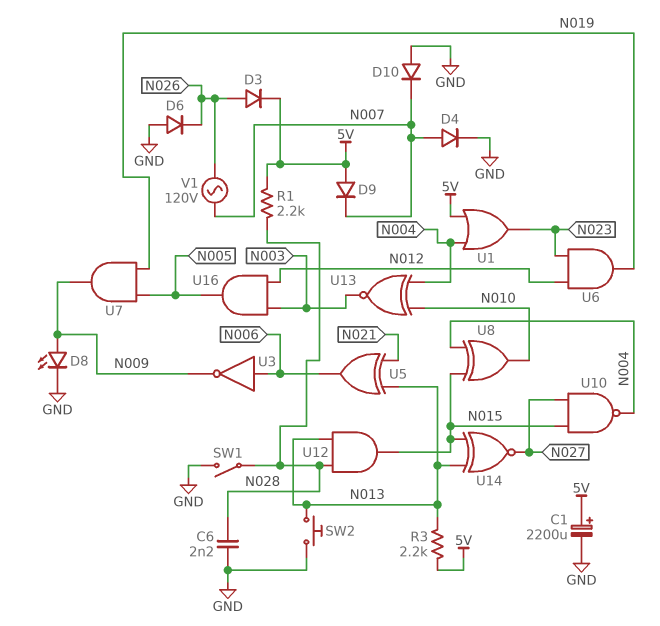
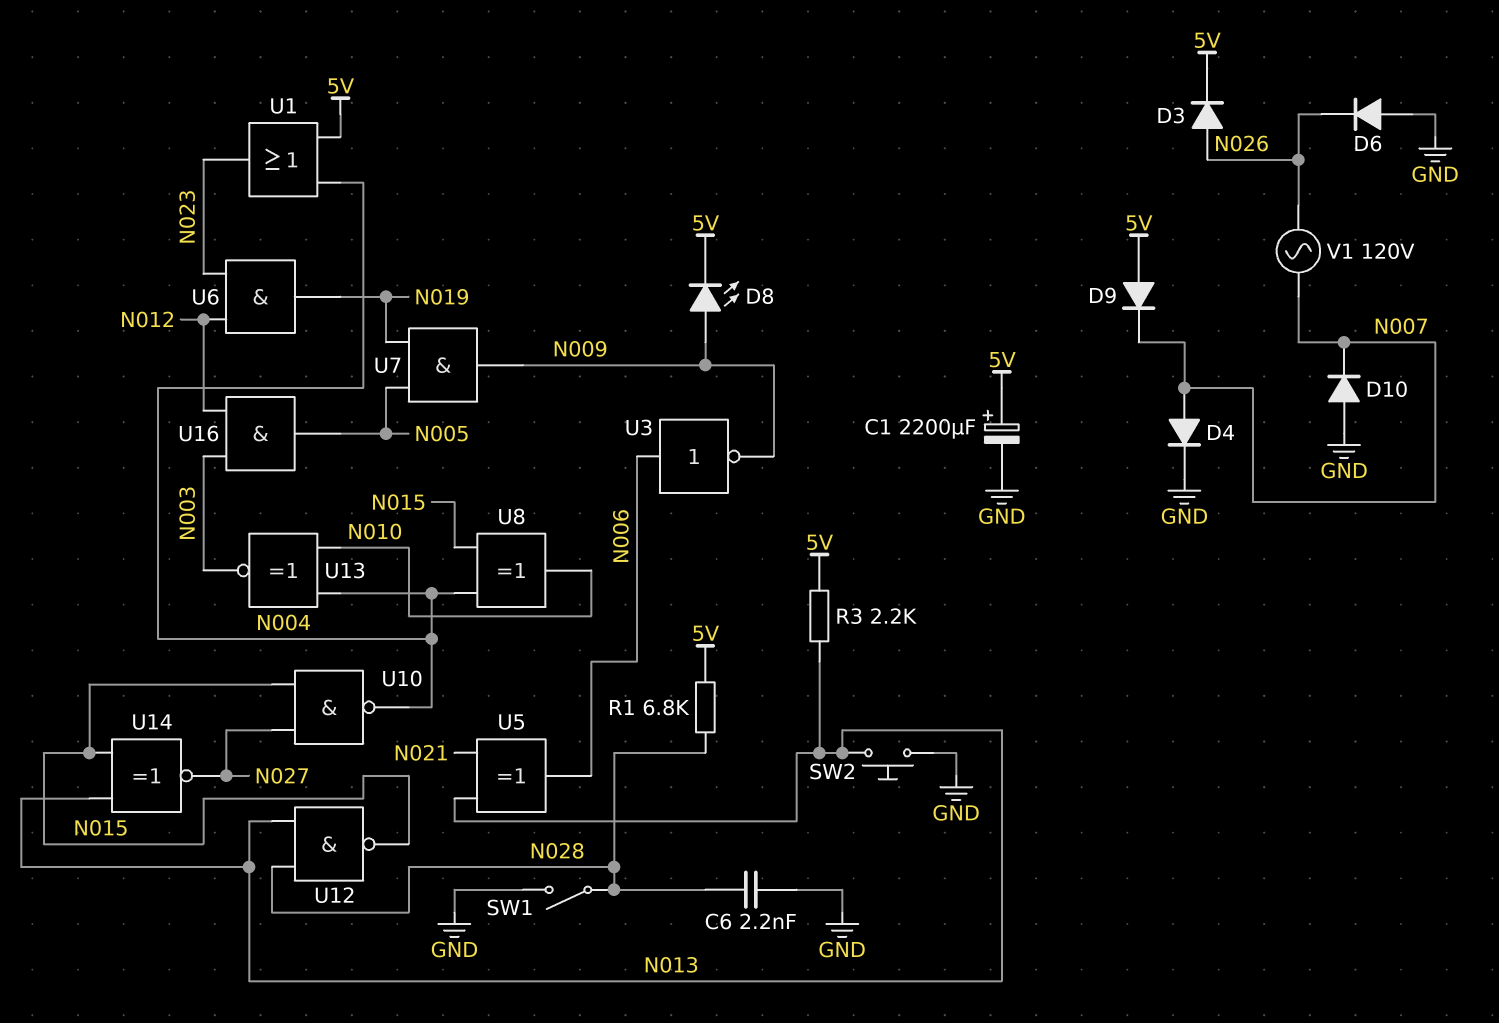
D8: LED (A N009, K GND) -> LED (A N009, K 5V)
R1: 2.2k (5V, N028) -> 6.8k (5V, N028)
U12: AND (in N013, in N028, out N015) -> NAND (in N013, in N028, out N015)

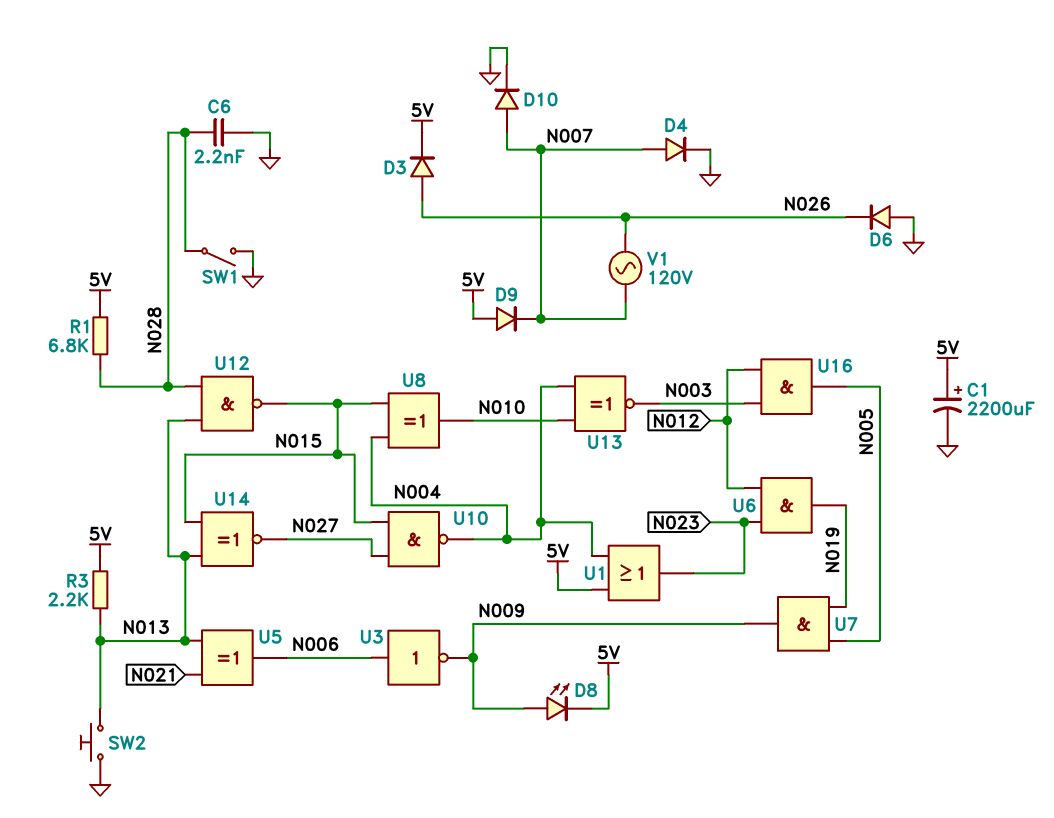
D10: diode (A GND, K N007) -> diode (A N007, K GND)

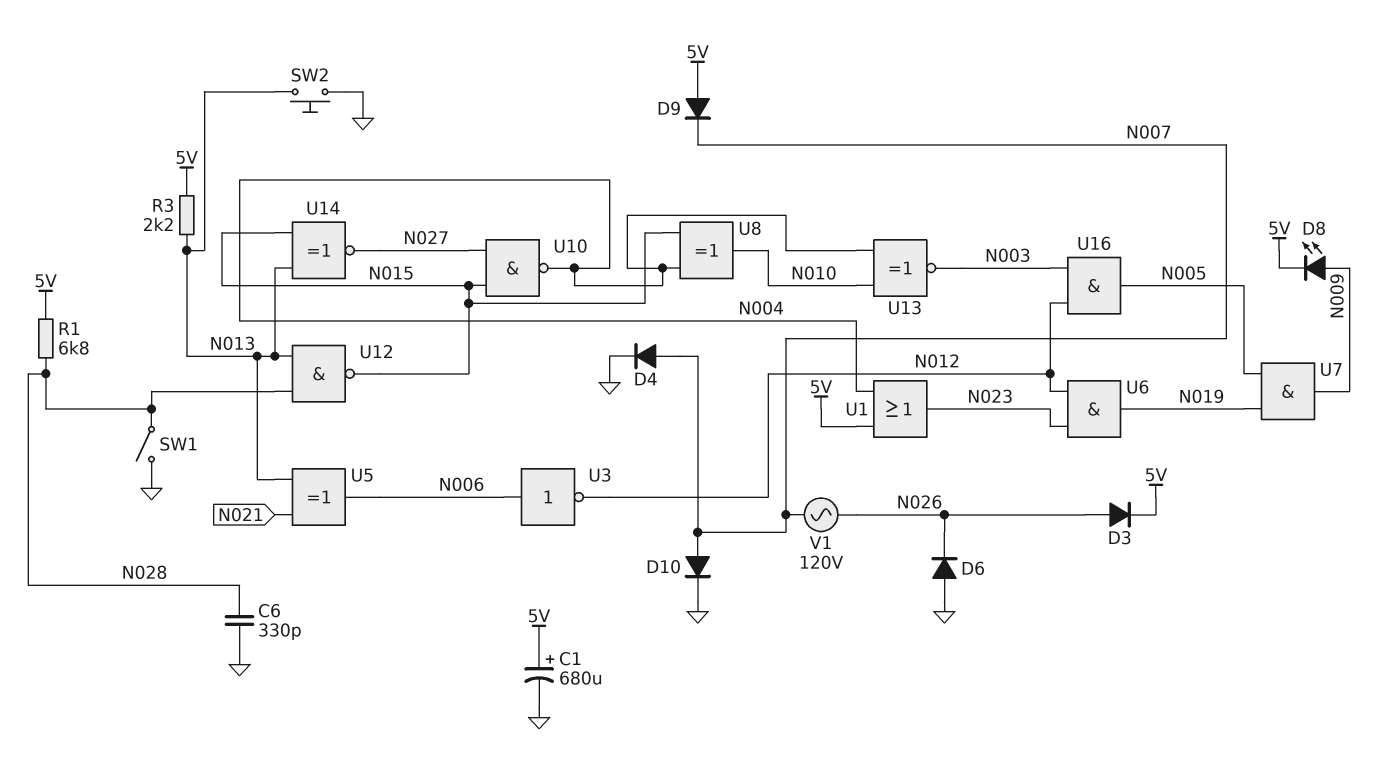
C1: 2200uF (plus 5V, minus GND) -> 680uF (plus 5V, minus GND)
C6: 2.2nF (GND, N028) -> 330pF (GND, N028)
U3: NOT (in N006, out N009) -> NOT (in N006, out N012)

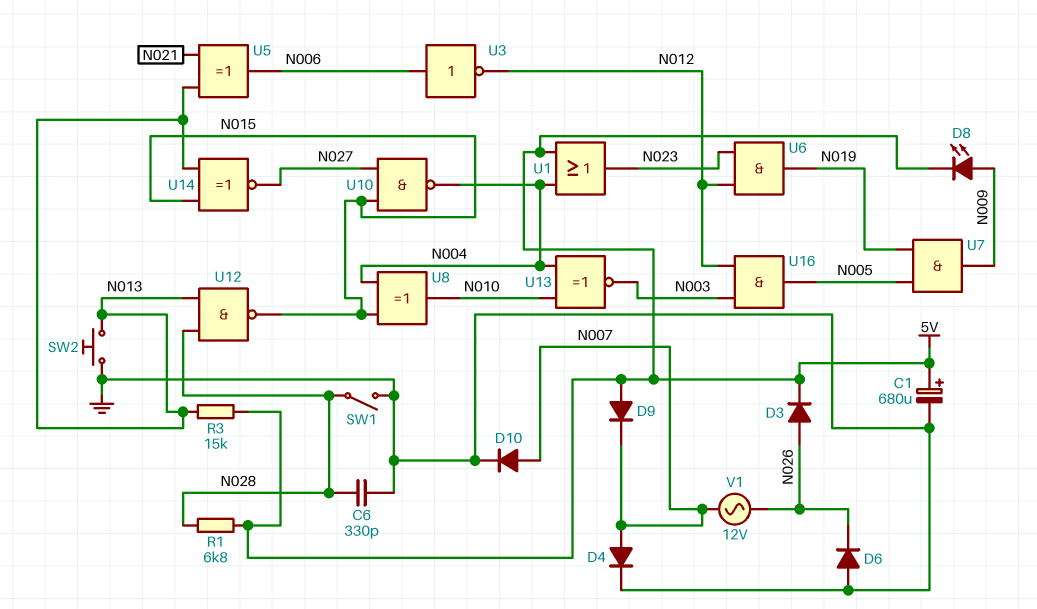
R3: 2.2k (5V, N013) -> 15k (5V, N013)
V1: AC 120V (N007, N026) -> AC 12V (N007, N026)

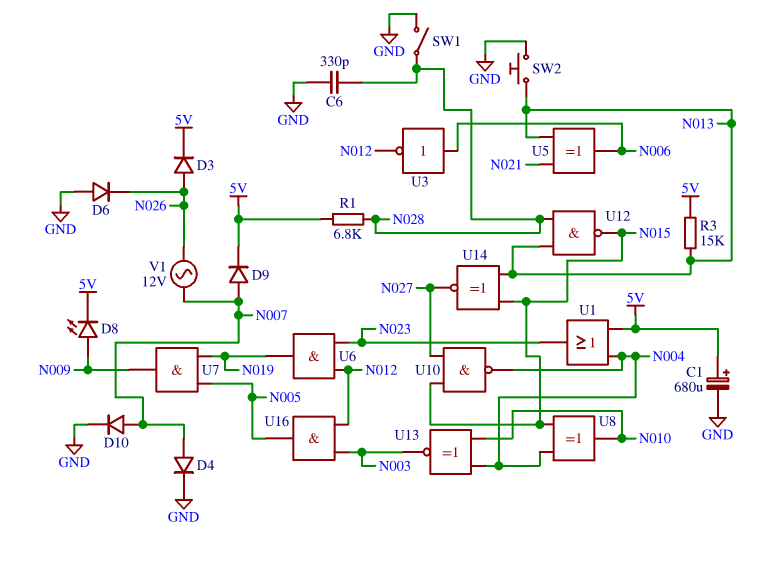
D9: diode (A 5V, K N007) -> diode (A N007, K 5V)

